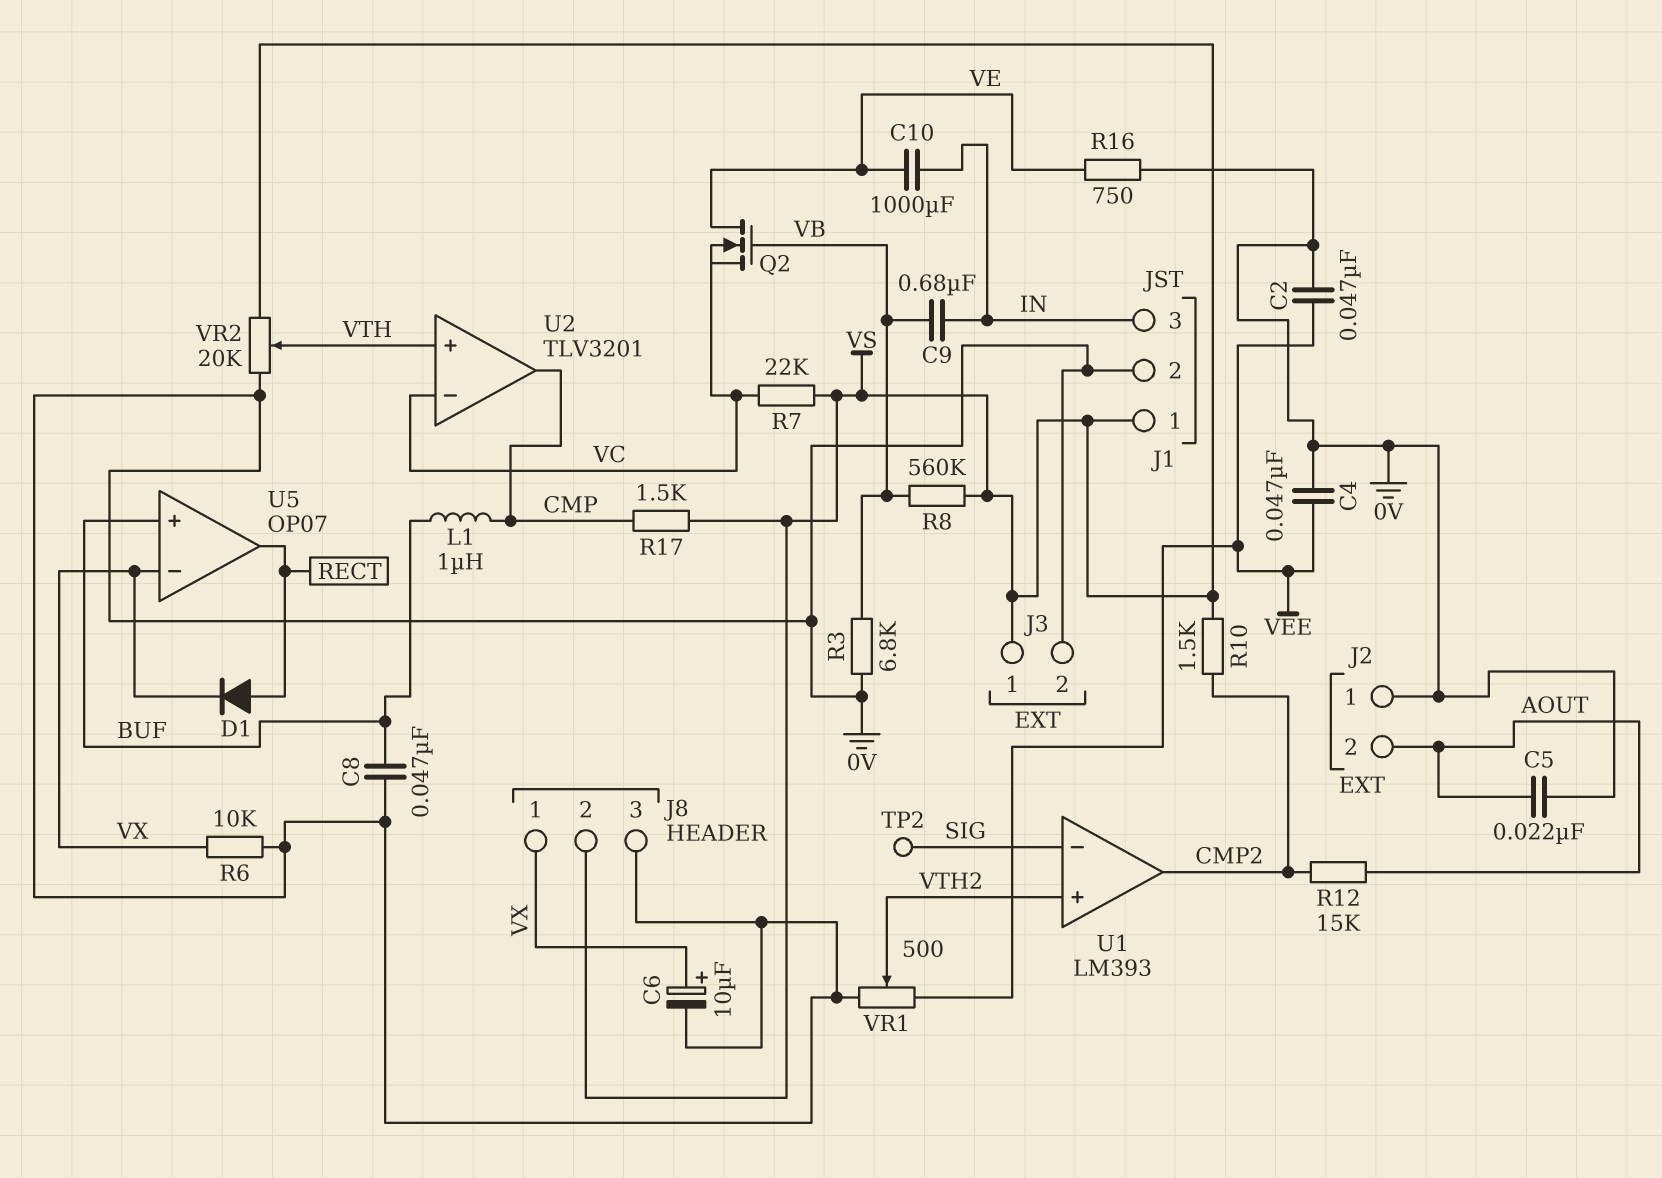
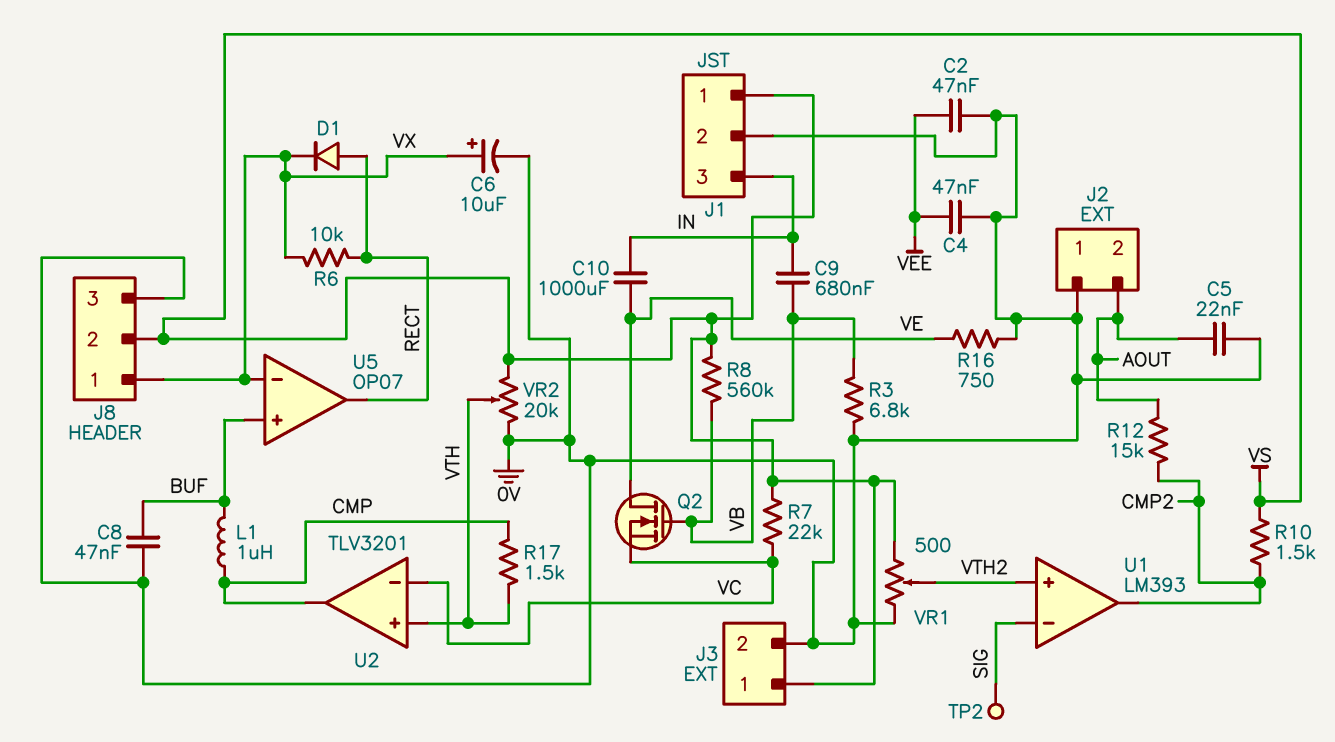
R6: 10k (0V, VX) -> 10k (RECT, VX)
R17: 1.5k (CMP, VS) -> 1.5k (CMP, VTH)
VR1: 500 (0V, VEE, wiper VTH2) -> 500 (0V, VS, wiper VTH2)

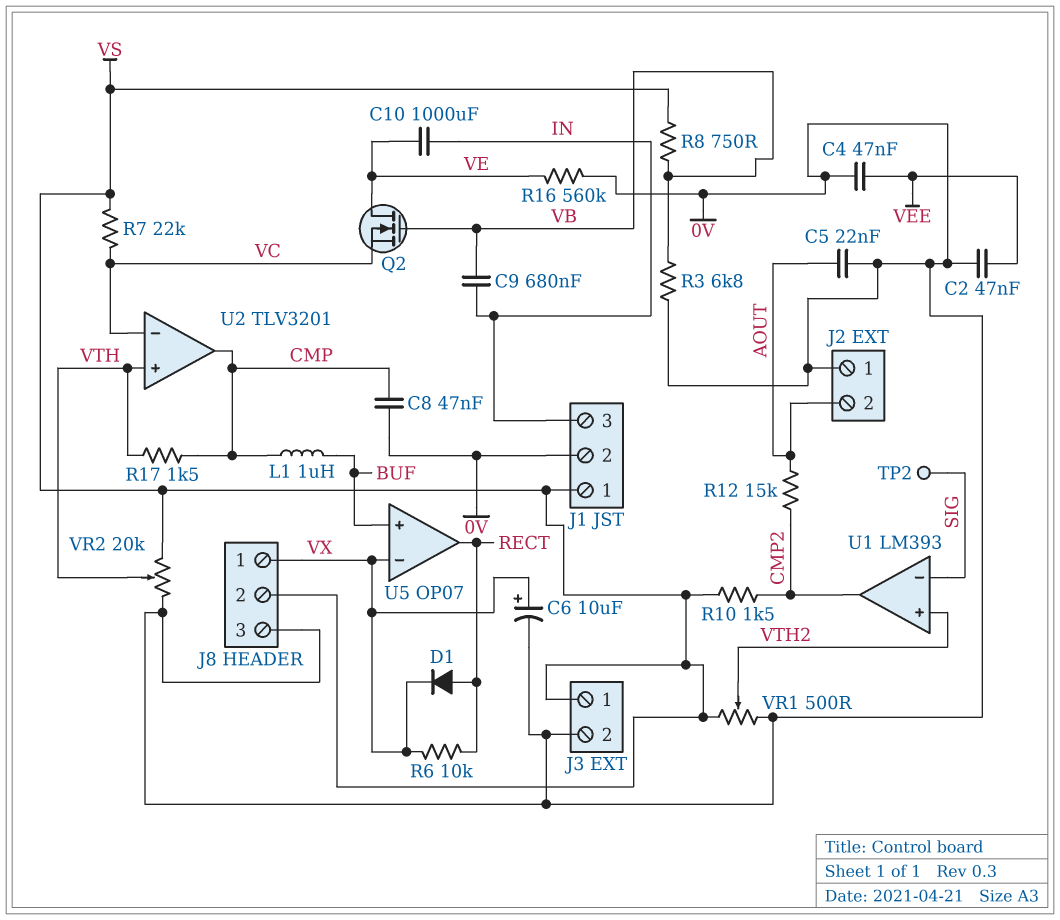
C8: 47nF (0V, BUF) -> 47nF (0V, CMP)
R8: 560k (VB, VS) -> 750 (VB, VS)
R16: 750 (0V, VE) -> 560k (0V, VE)

